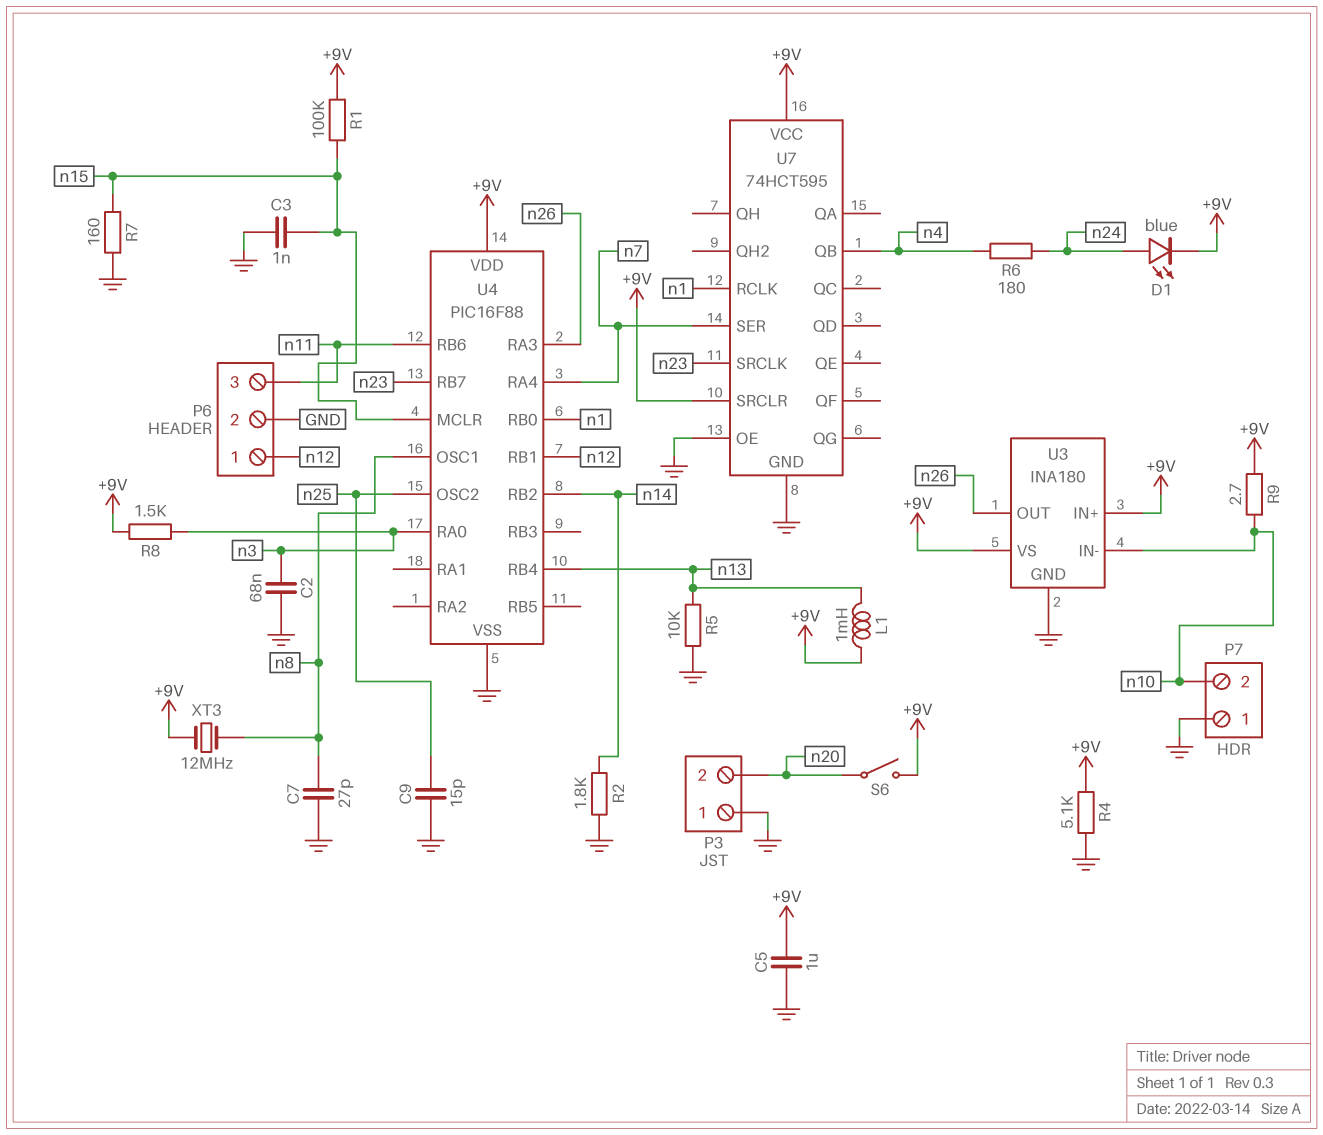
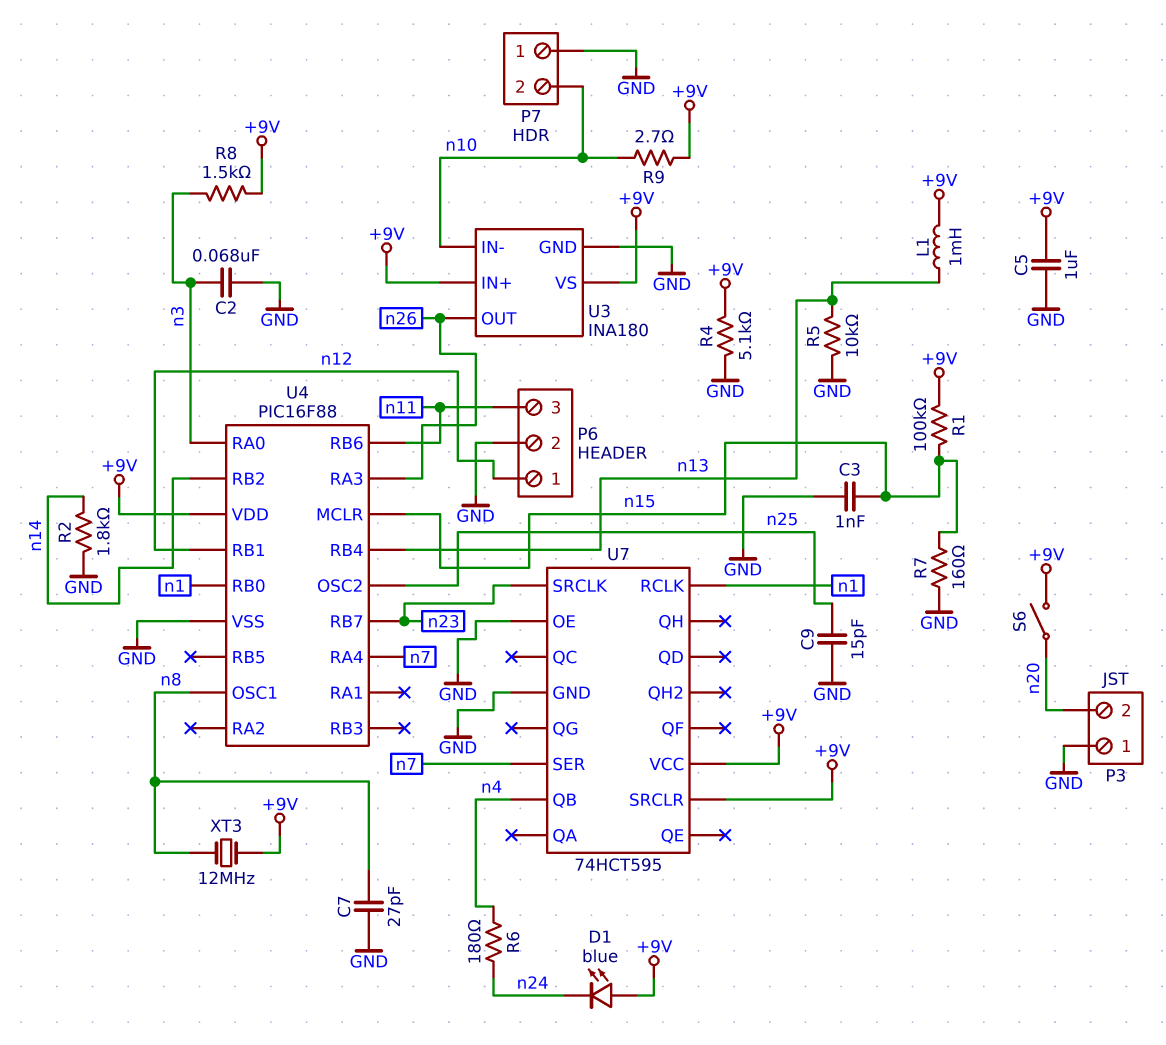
D1: LED blue (A n24, K +9V) -> LED blue (A +9V, K n24)

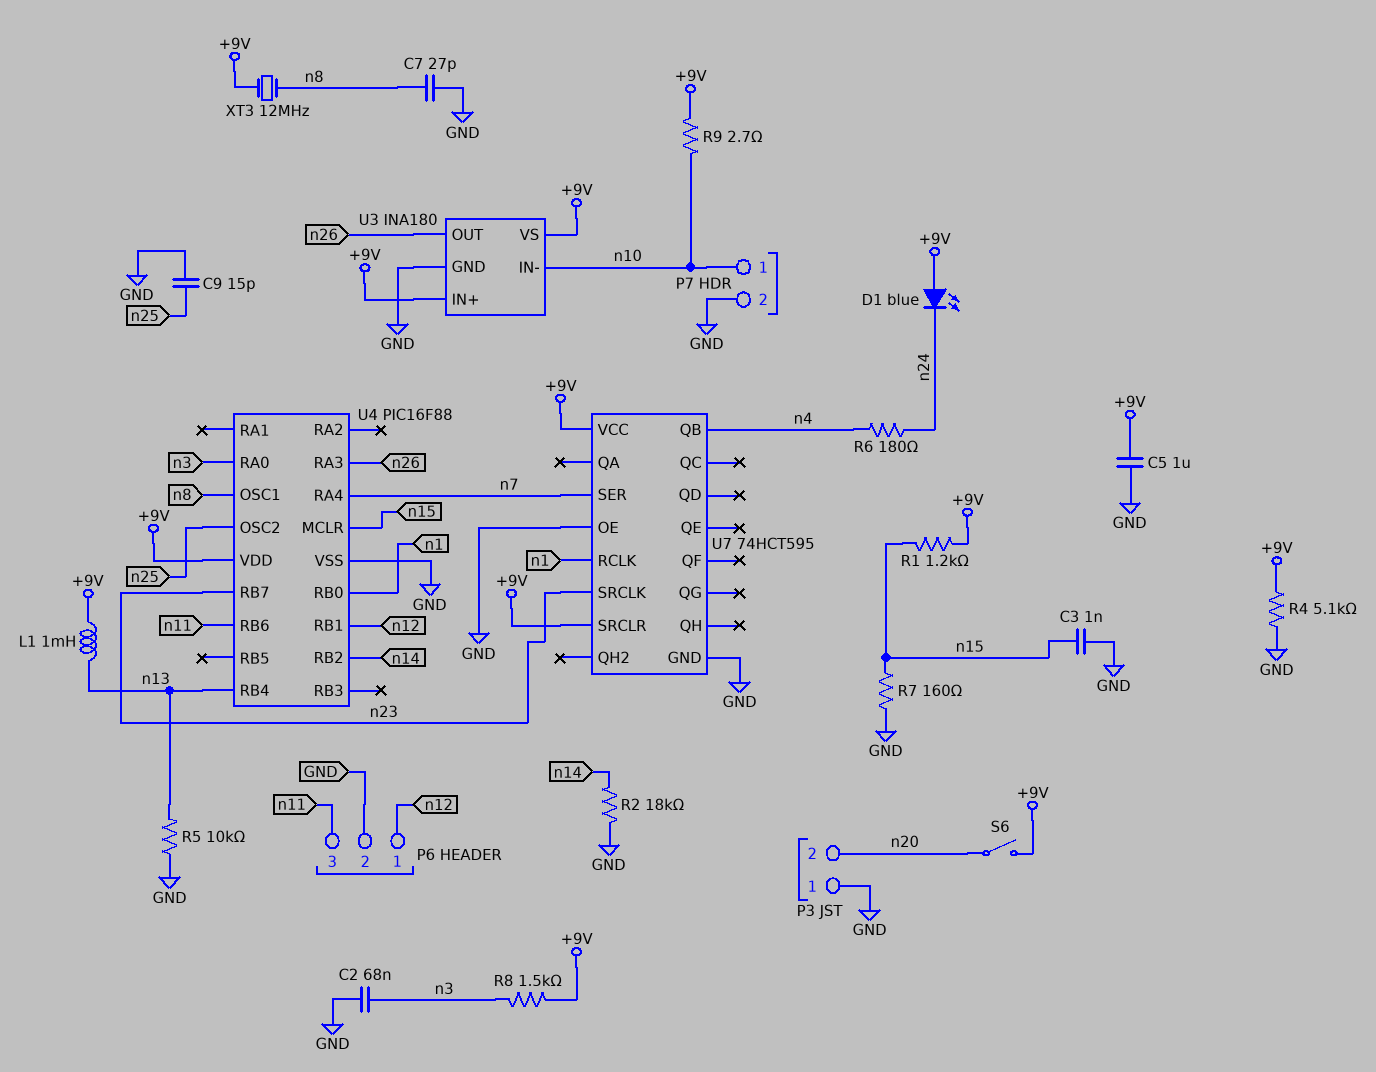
P7 pin 1: GND -> n10
P7 pin 2: n10 -> GND
R1: 100k (+9V, n15) -> 1.2k (+9V, n15)
R2: 1.8k (GND, n14) -> 18k (GND, n14)

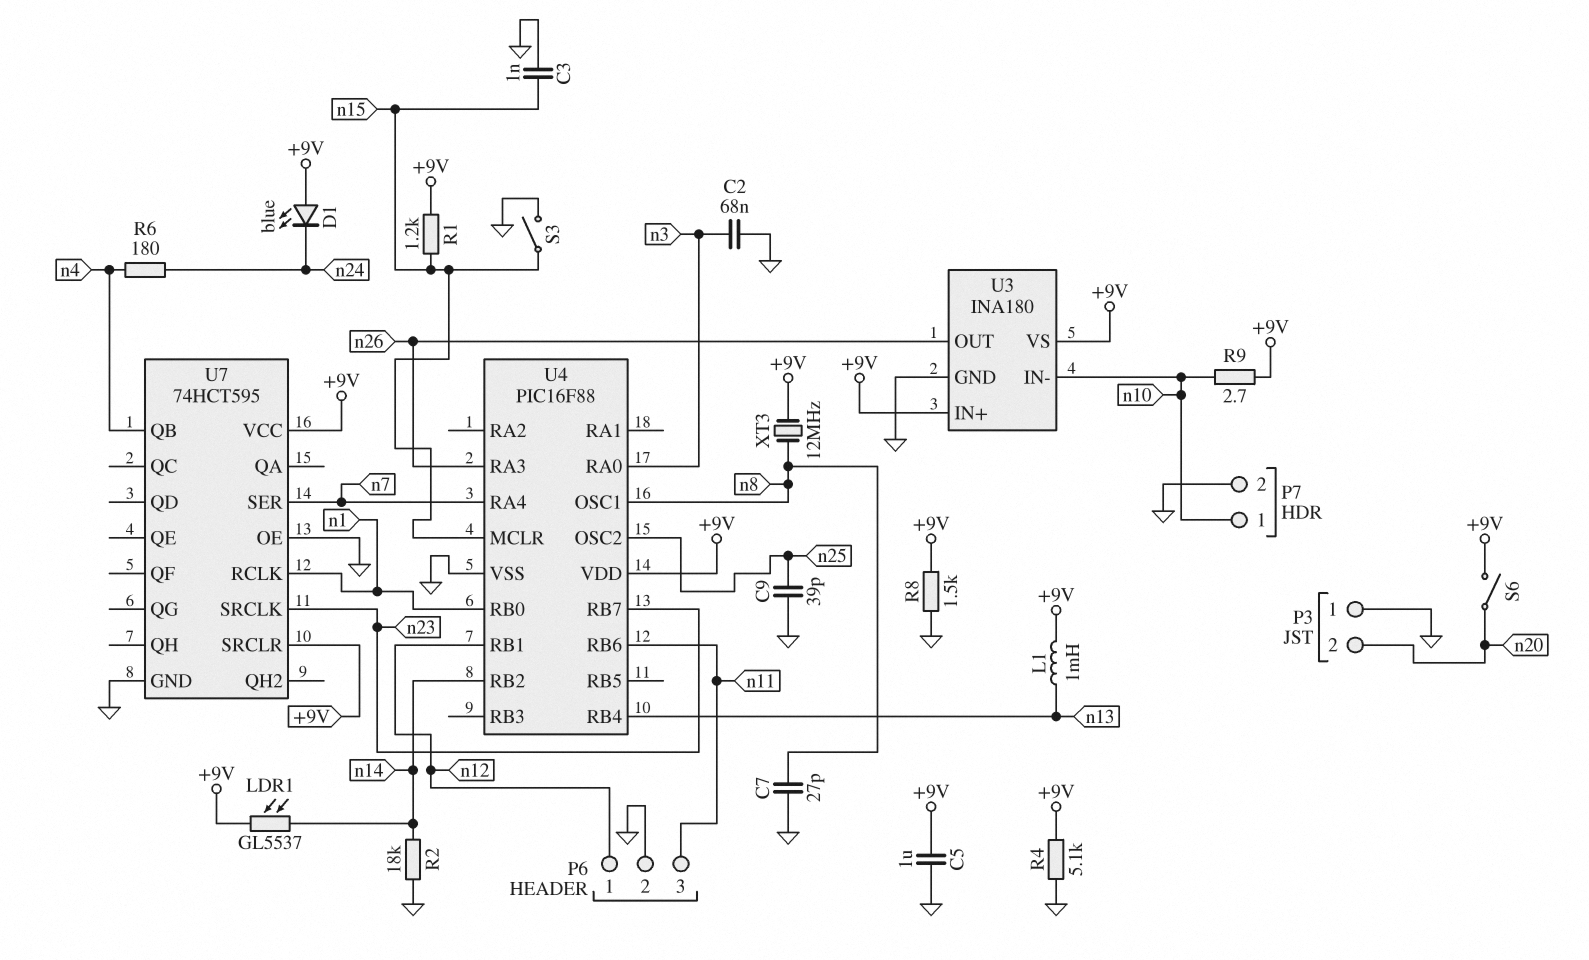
C9: 15pF (GND, n25) -> 39pF (GND, n25)
LDR1: none -> GL5537 (+9V, n14)
R5: 10k (GND, n13) -> none
R7: 160 (GND, n15) -> none
R8: 1.5k (+9V, n3) -> 1.5k (+9V, GND)
S3: none -> switch (GND, n15)

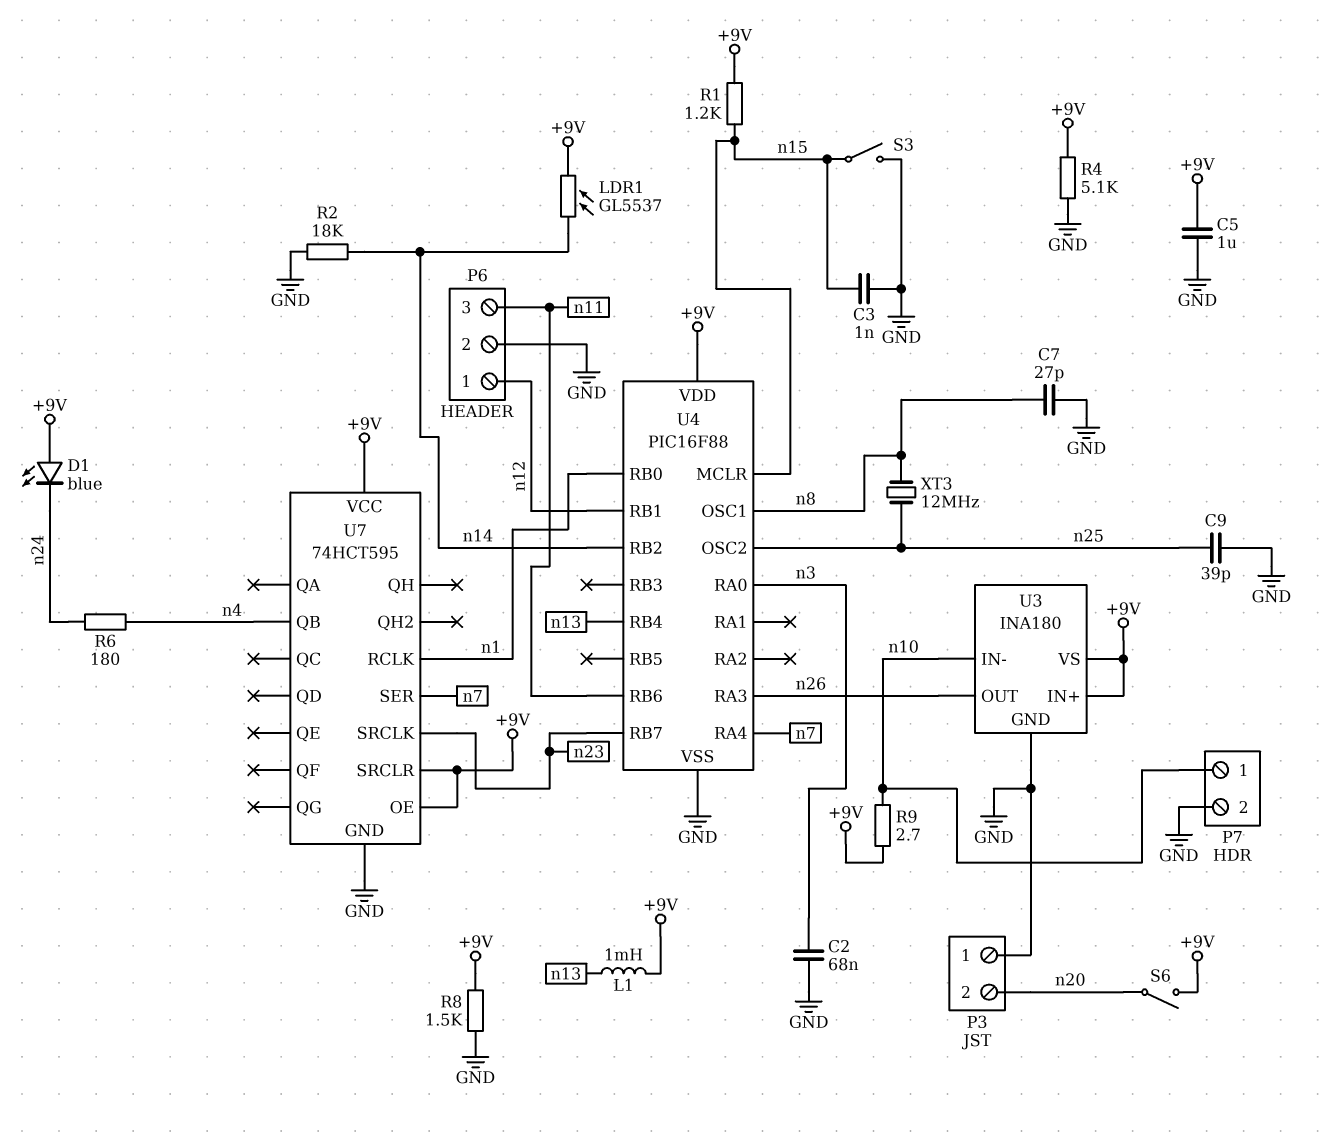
U7 pin OE: GND -> +9V
XT3: 12MHz (+9V, n8) -> 12MHz (n8, n25)

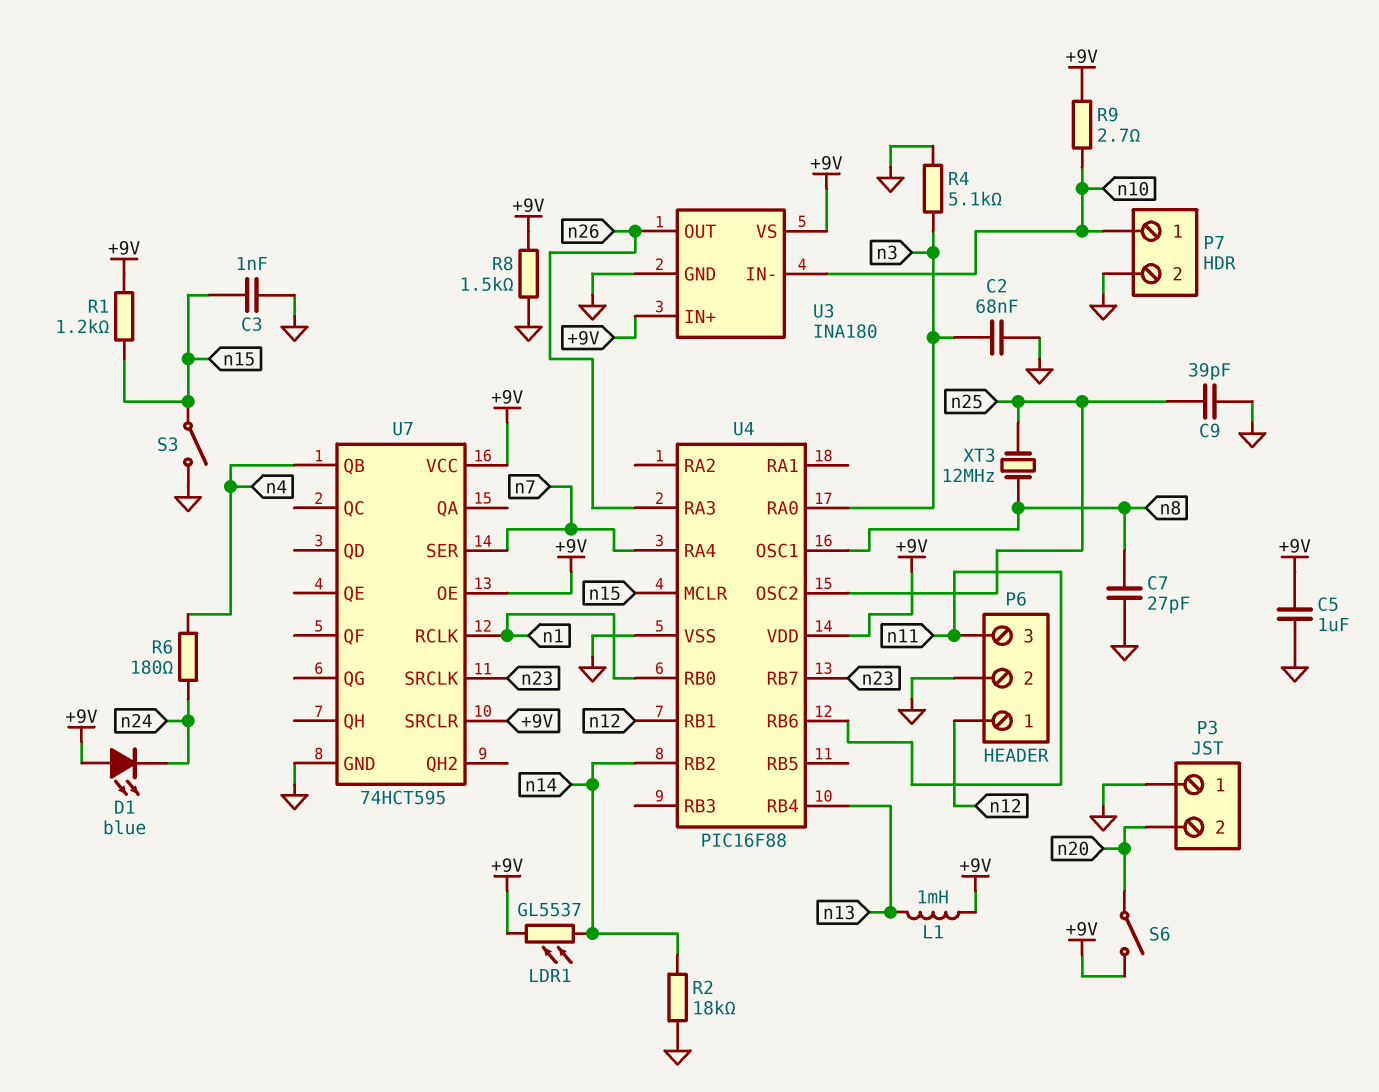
R4: 5.1k (+9V, GND) -> 5.1k (GND, n3)

